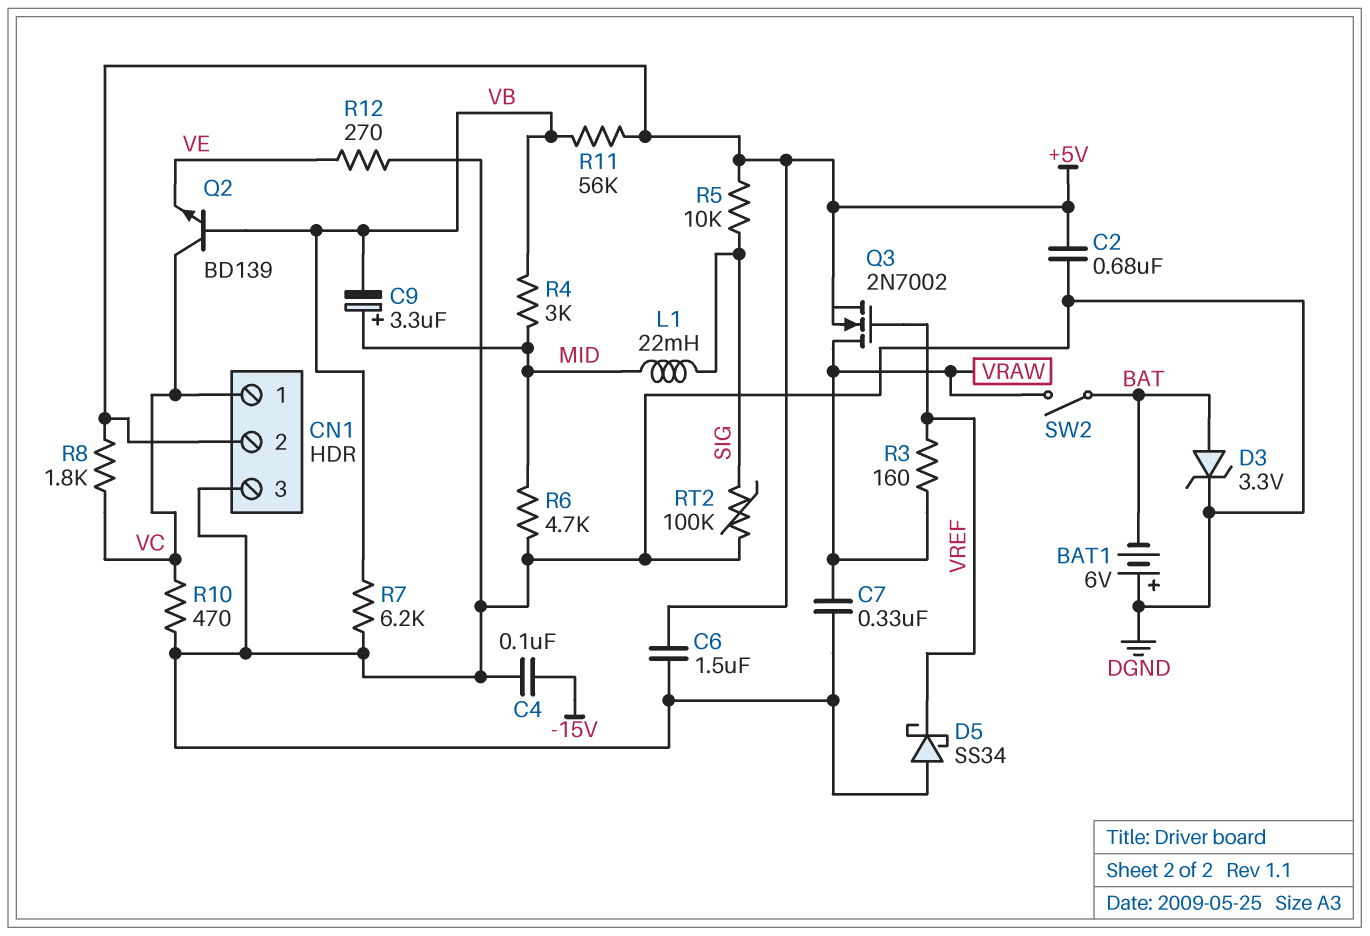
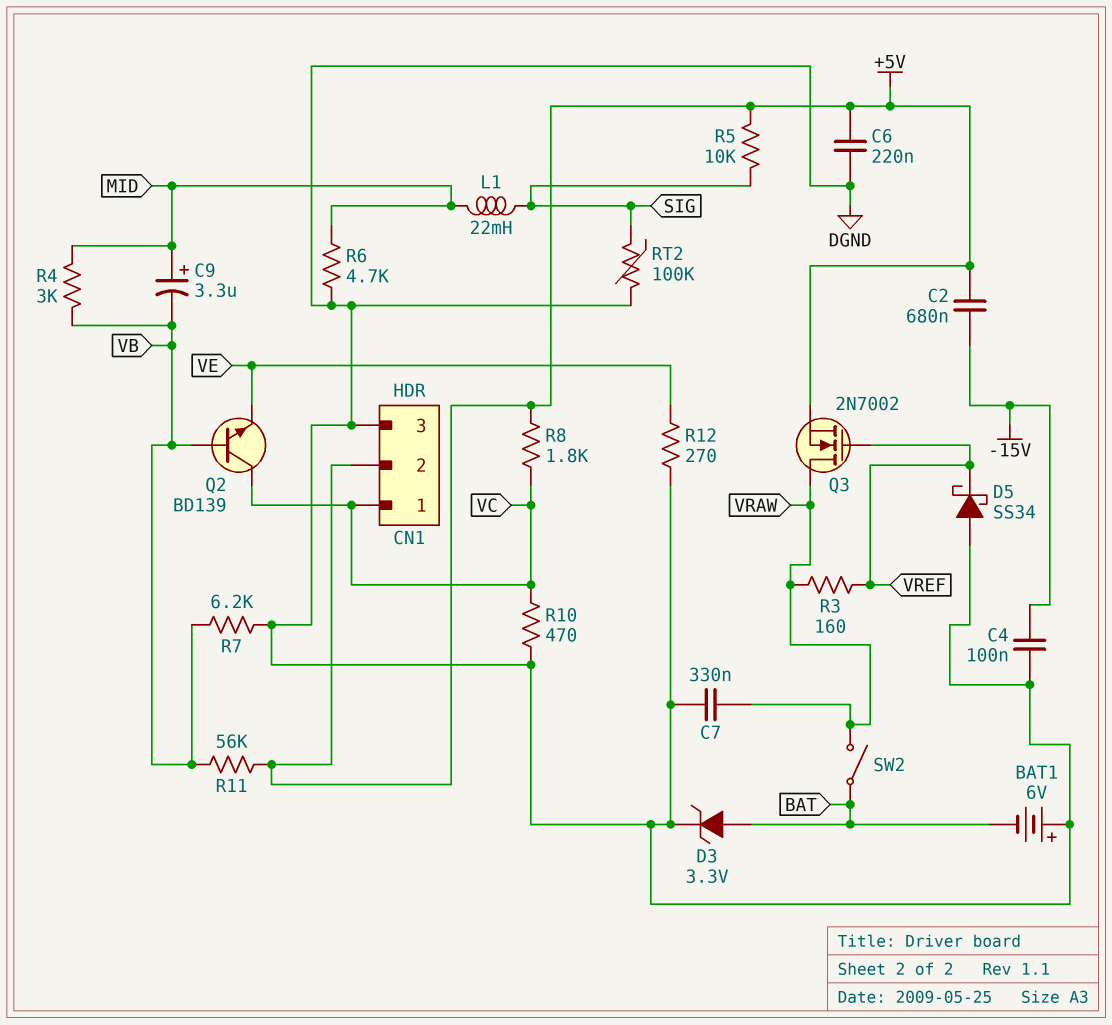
C2: 680nF (+5V, DGND) -> 680nF (+5V, -15V)
C6: 1.5uF (+5V, DGND) -> 220nF (+5V, DGND)

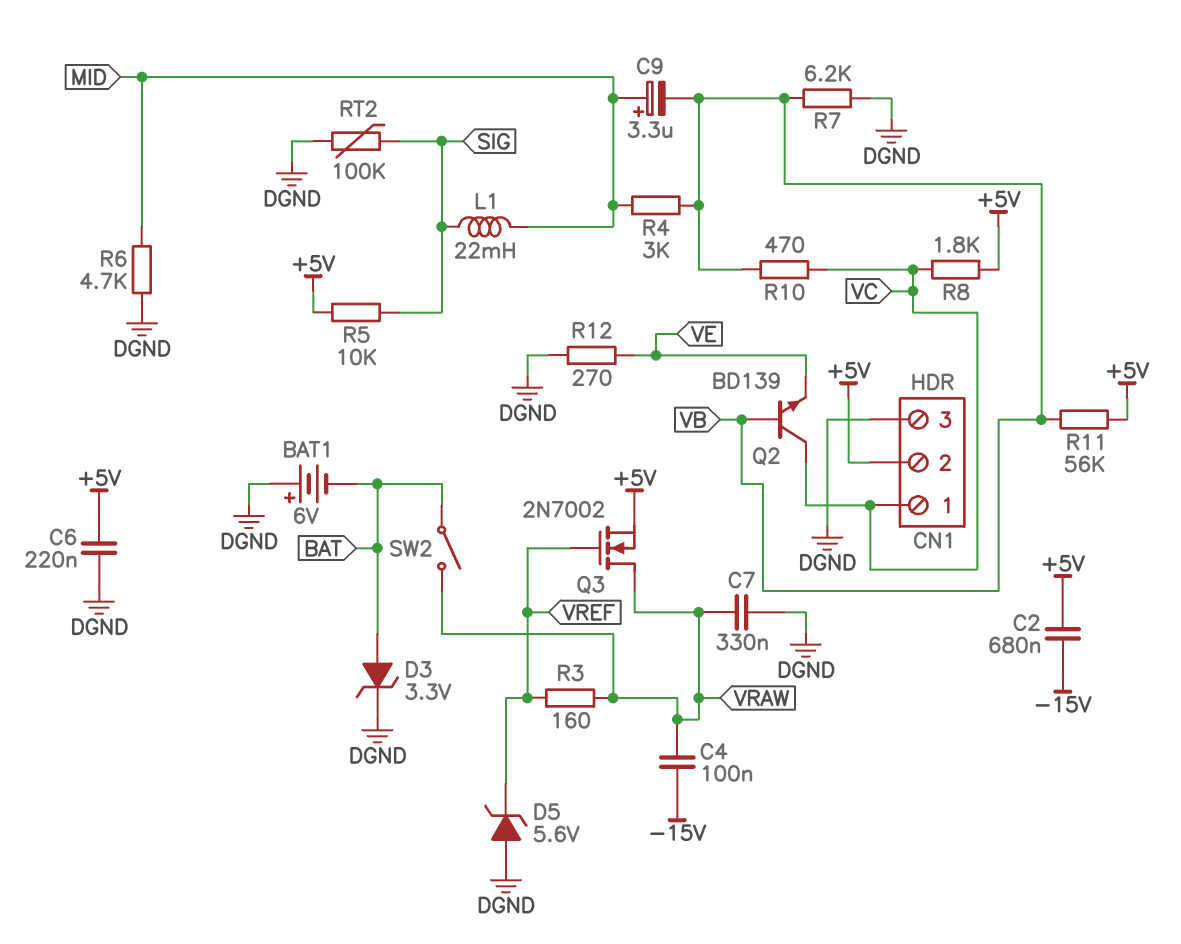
C4: 100nF (-15V, DGND) -> 100nF (-15V, VRAW)
D5: schottky SS34 (A DGND, K VREF) -> zener 5.6V (A DGND, K VREF)
R10: 470 (DGND, VC) -> 470 (VB, VC)

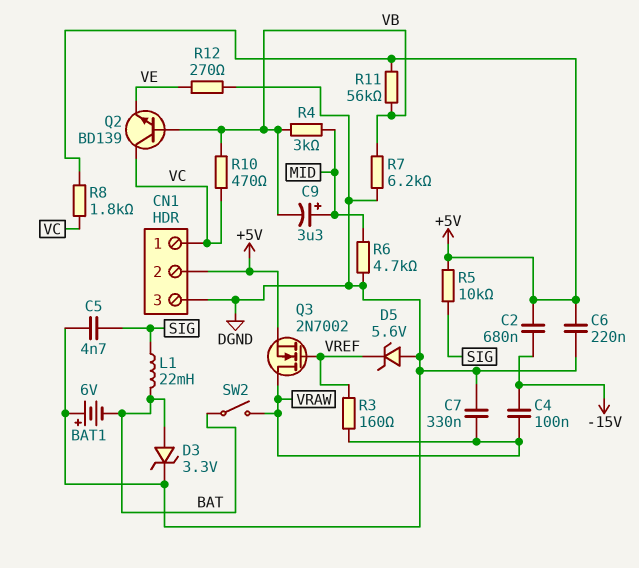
C5: none -> 4.7nF (DGND, SIG)
L1: 22mH (MID, SIG) -> 22mH (BAT, SIG)
RT2: 100k (DGND, SIG) -> none

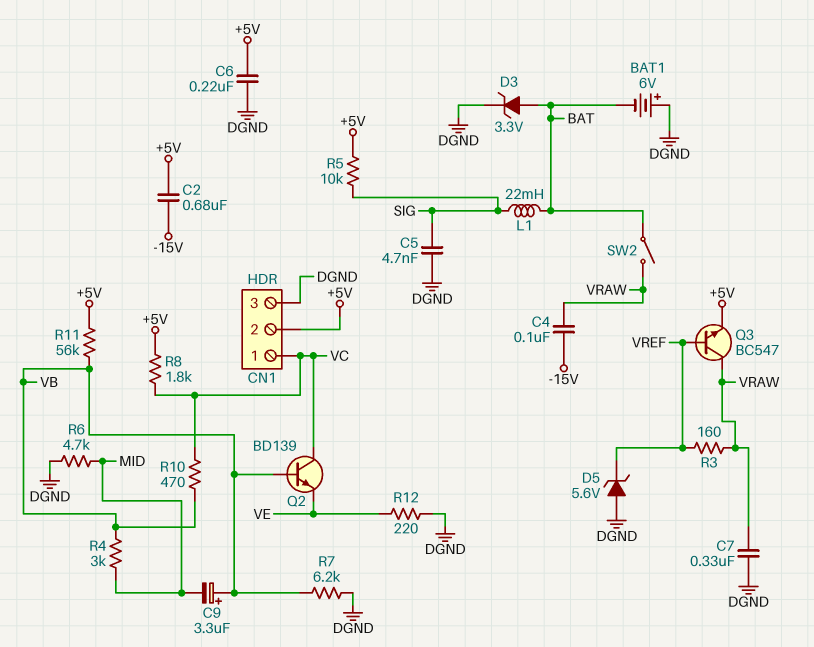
C9: 3.3uF (plus MID, minus VB) -> 3.3uF (plus VB, minus MID)
Q3: NMOS 2N7002 (G VREF, D VRAW, S +5V) -> NPN BC547 (B VREF, C VRAW, E +5V)
R12: 270 (DGND, VE) -> 220 (DGND, VE)

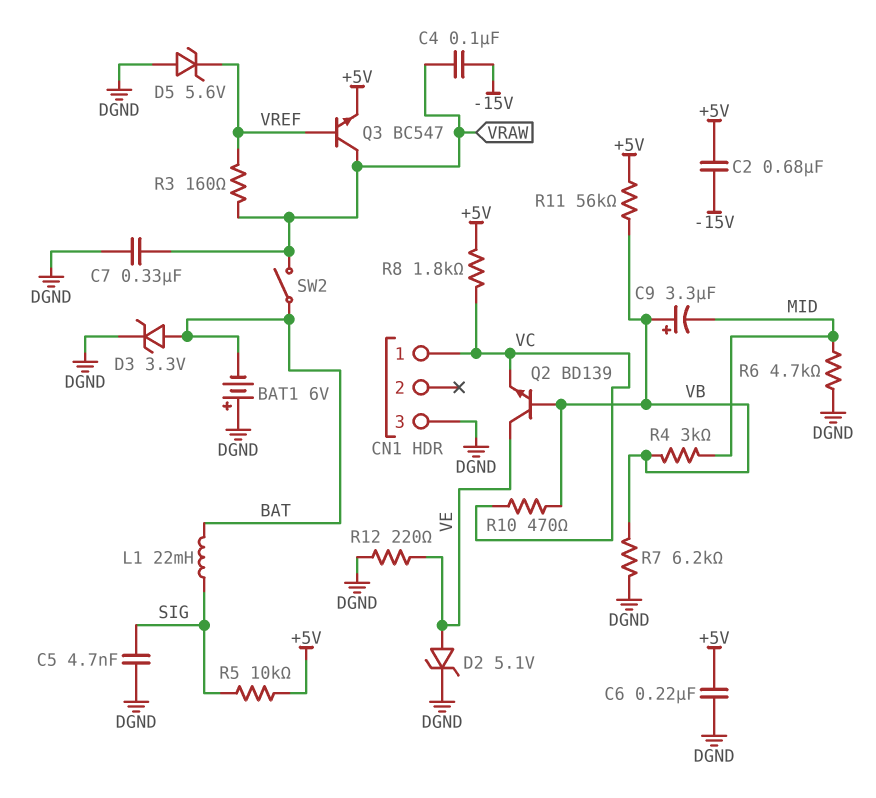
CN1 pin 2: +5V -> none
D2: none -> zener 5.1V (A VE, K DGND)
Q2: NPN BD139 (B VB, C VC, E VE) -> NPN BD139 (B VB, C VE, E VC)

